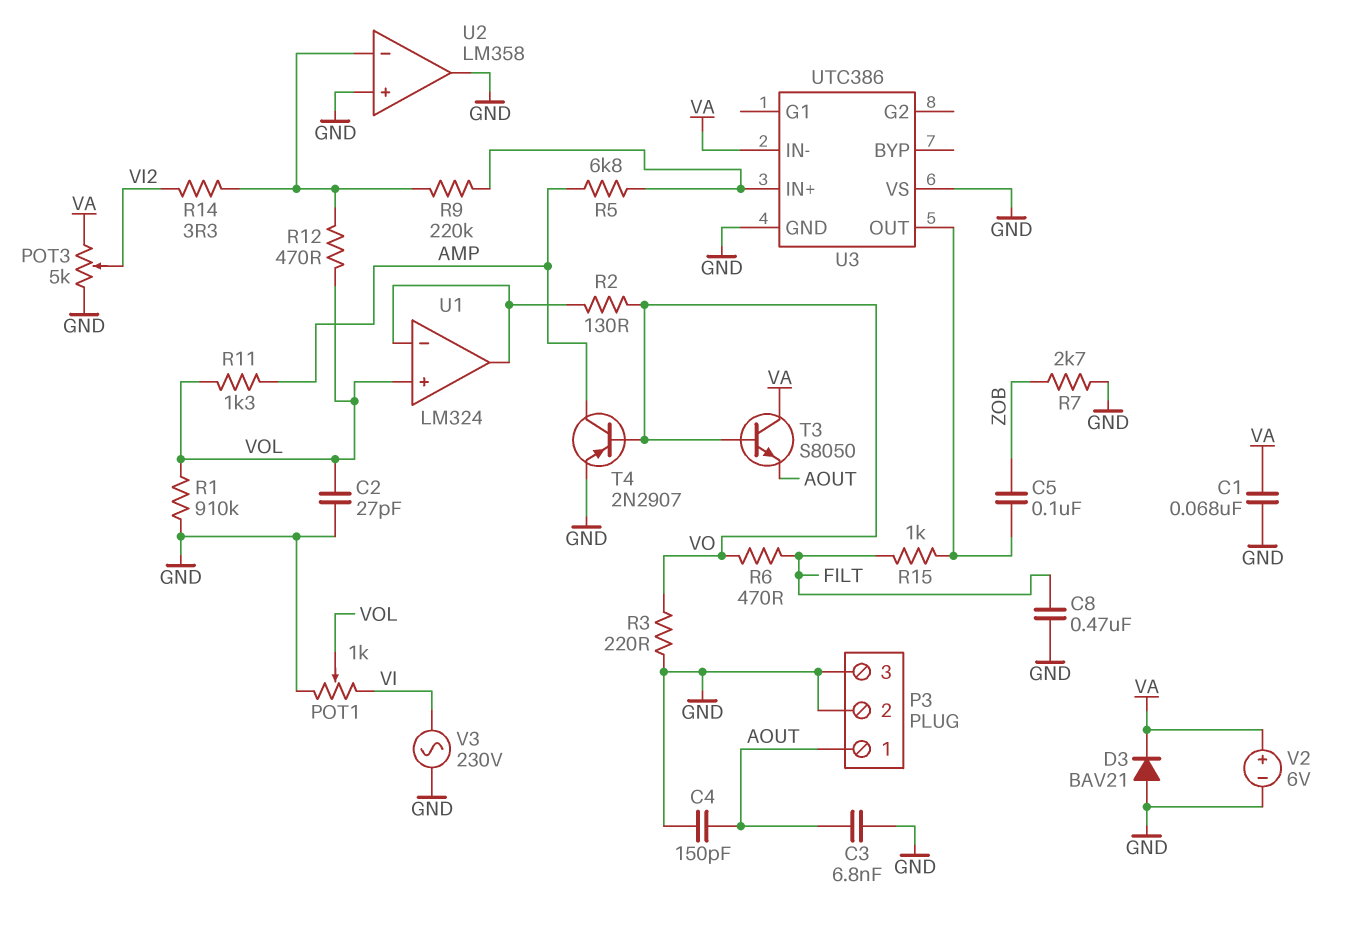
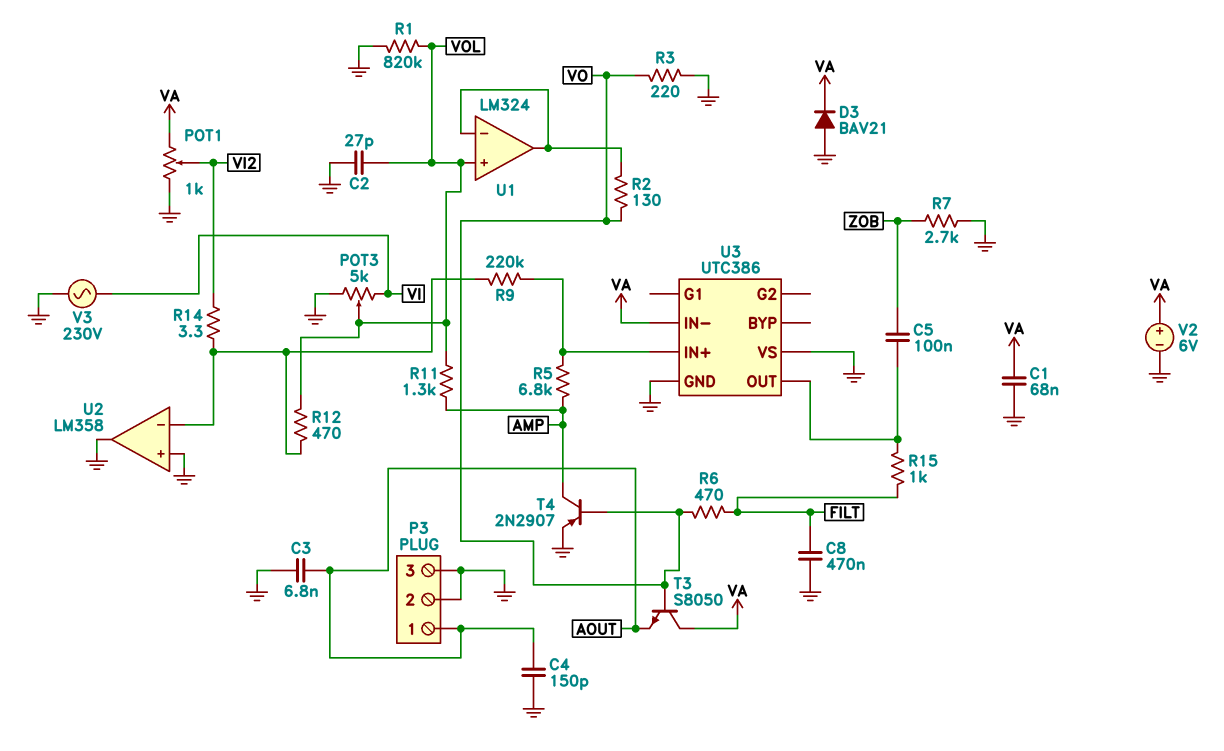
POT1: 1k (GND, VI, wiper VOL) -> 1k (GND, VA, wiper VI2)
POT3: 5k (GND, VA, wiper VI2) -> 5k (GND, VI, wiper VOL)
R1: 910k (GND, VOL) -> 820k (GND, VOL)

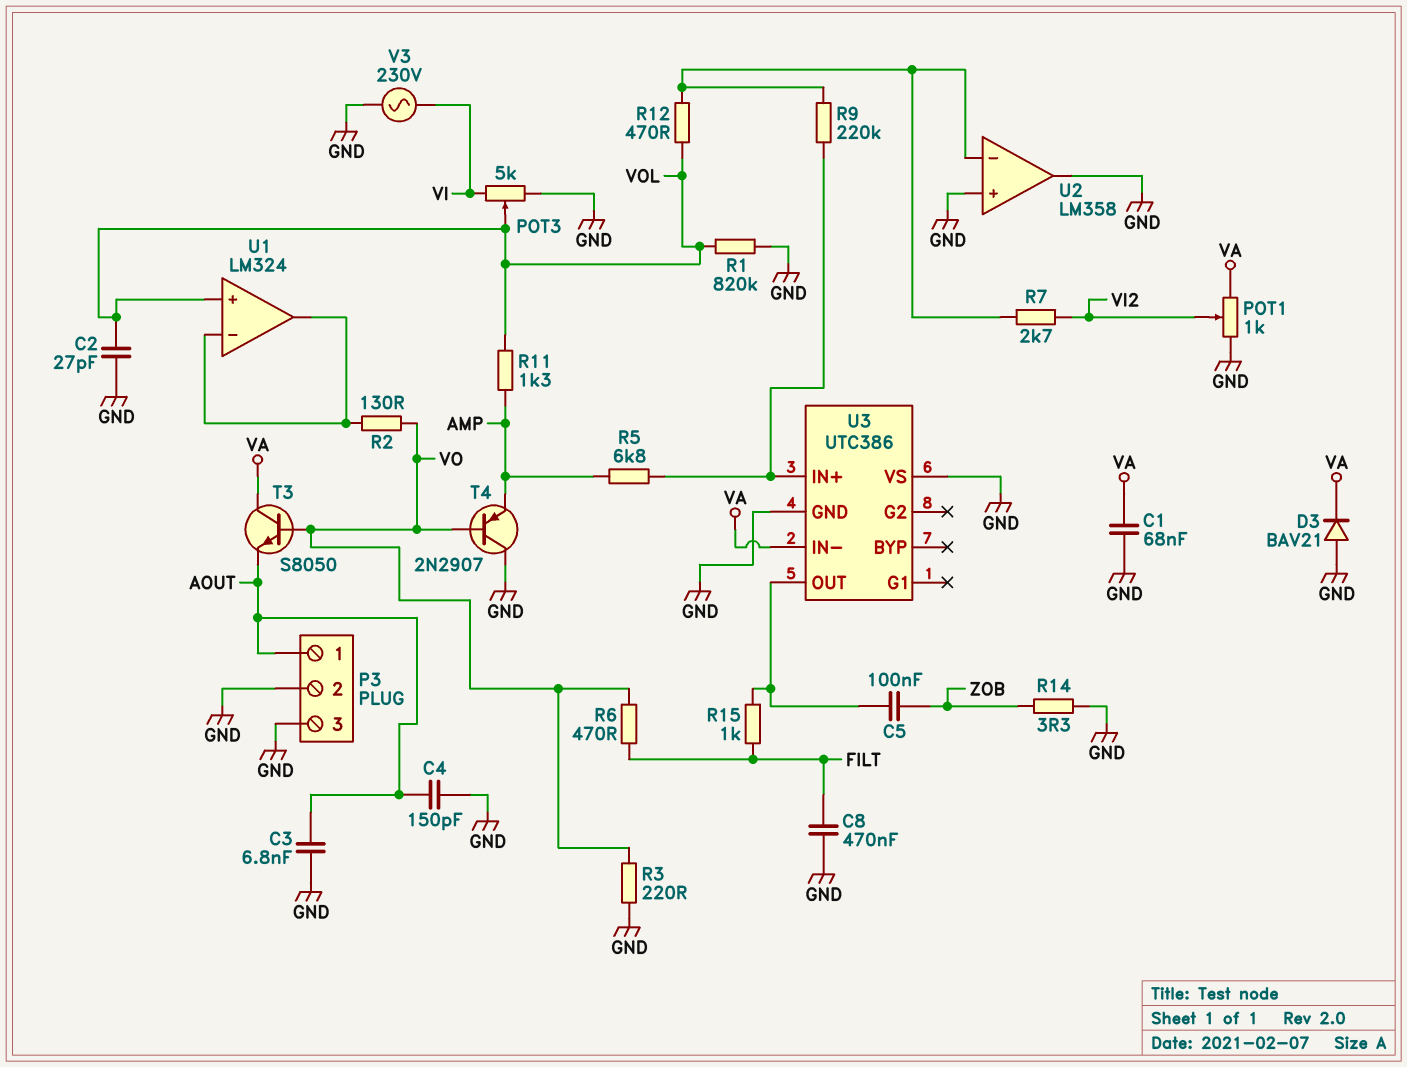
R7: 2.7k (GND, ZOB) -> 2.7k (U2/in-, VI2)
R14: 3.3 (U2/in-, VI2) -> 3.3 (GND, ZOB)
T4: PNP 2N2907 (B VO, C AMP, E GND) -> PNP 2N2907 (B VO, C GND, E AMP)
V2: 6V (plus VA, minus GND) -> none

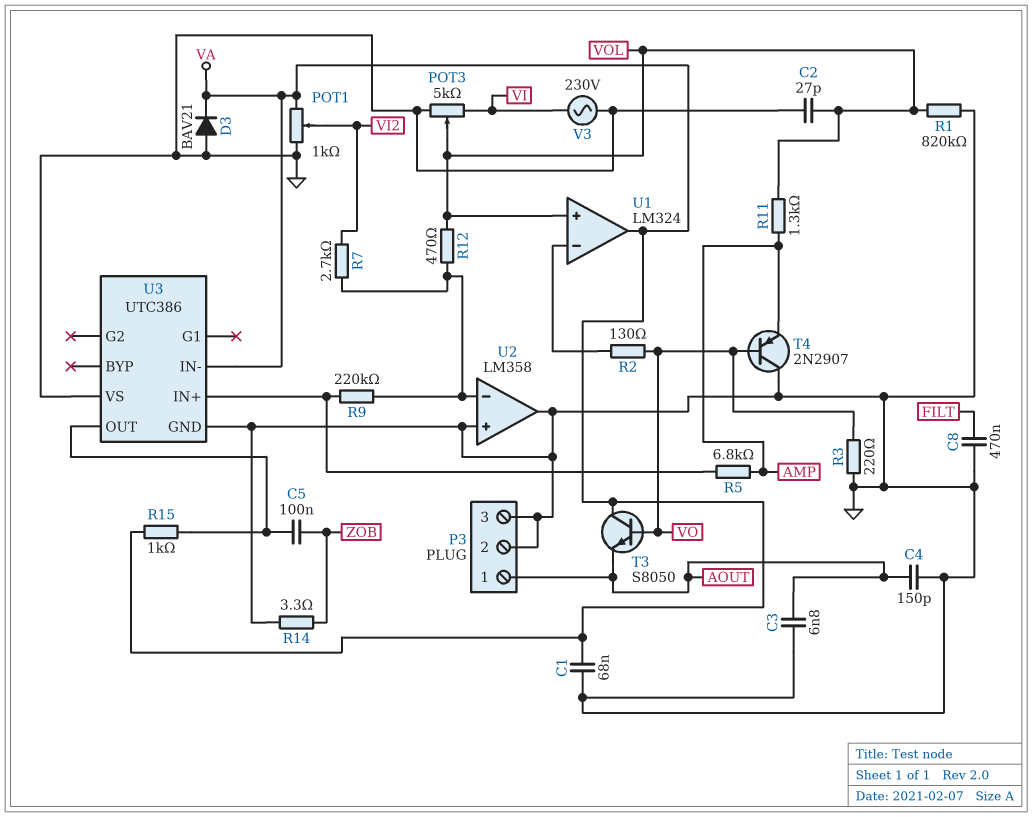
R6: 470 (FILT, VO) -> none
R15: 1k (FILT, U3/OUT) -> 1k (U3/OUT, VA)
U1 pin out: U1/in- -> VA

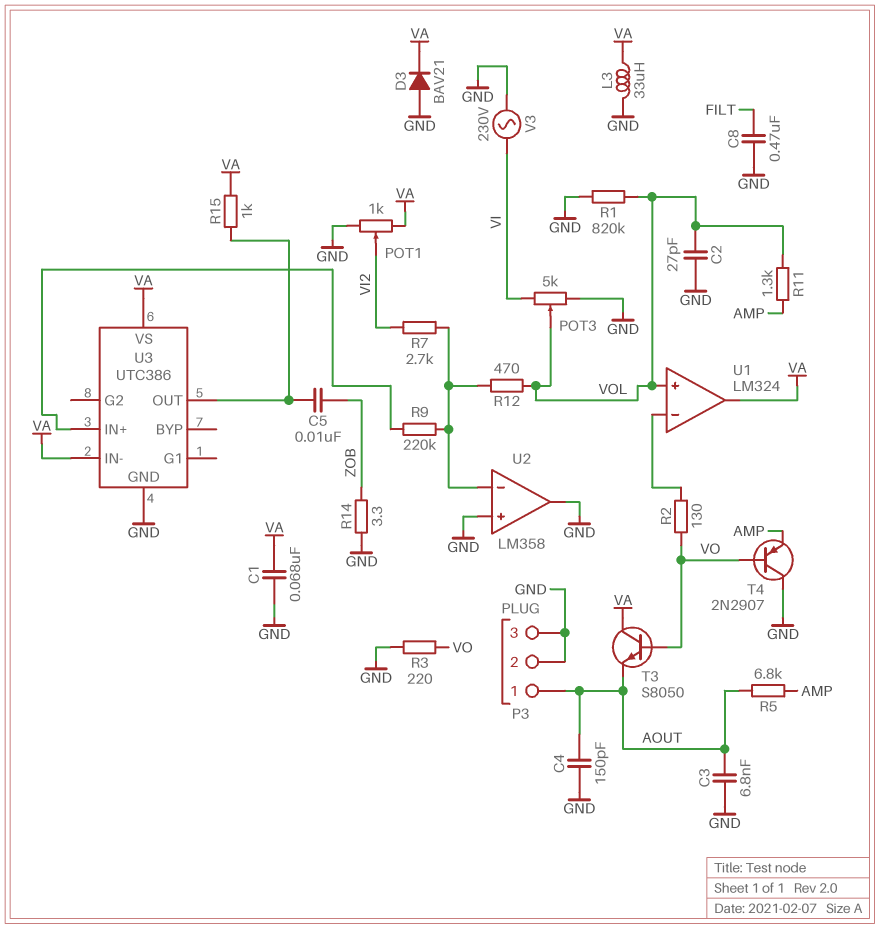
C5: 100nF (U3/OUT, ZOB) -> 10nF (U3/OUT, ZOB)
L3: none -> 33uH (GND, VA)
R5: 6.8k (AMP, U3/IN+) -> 6.8k (AMP, AOUT)
U3 pin VS: GND -> VA

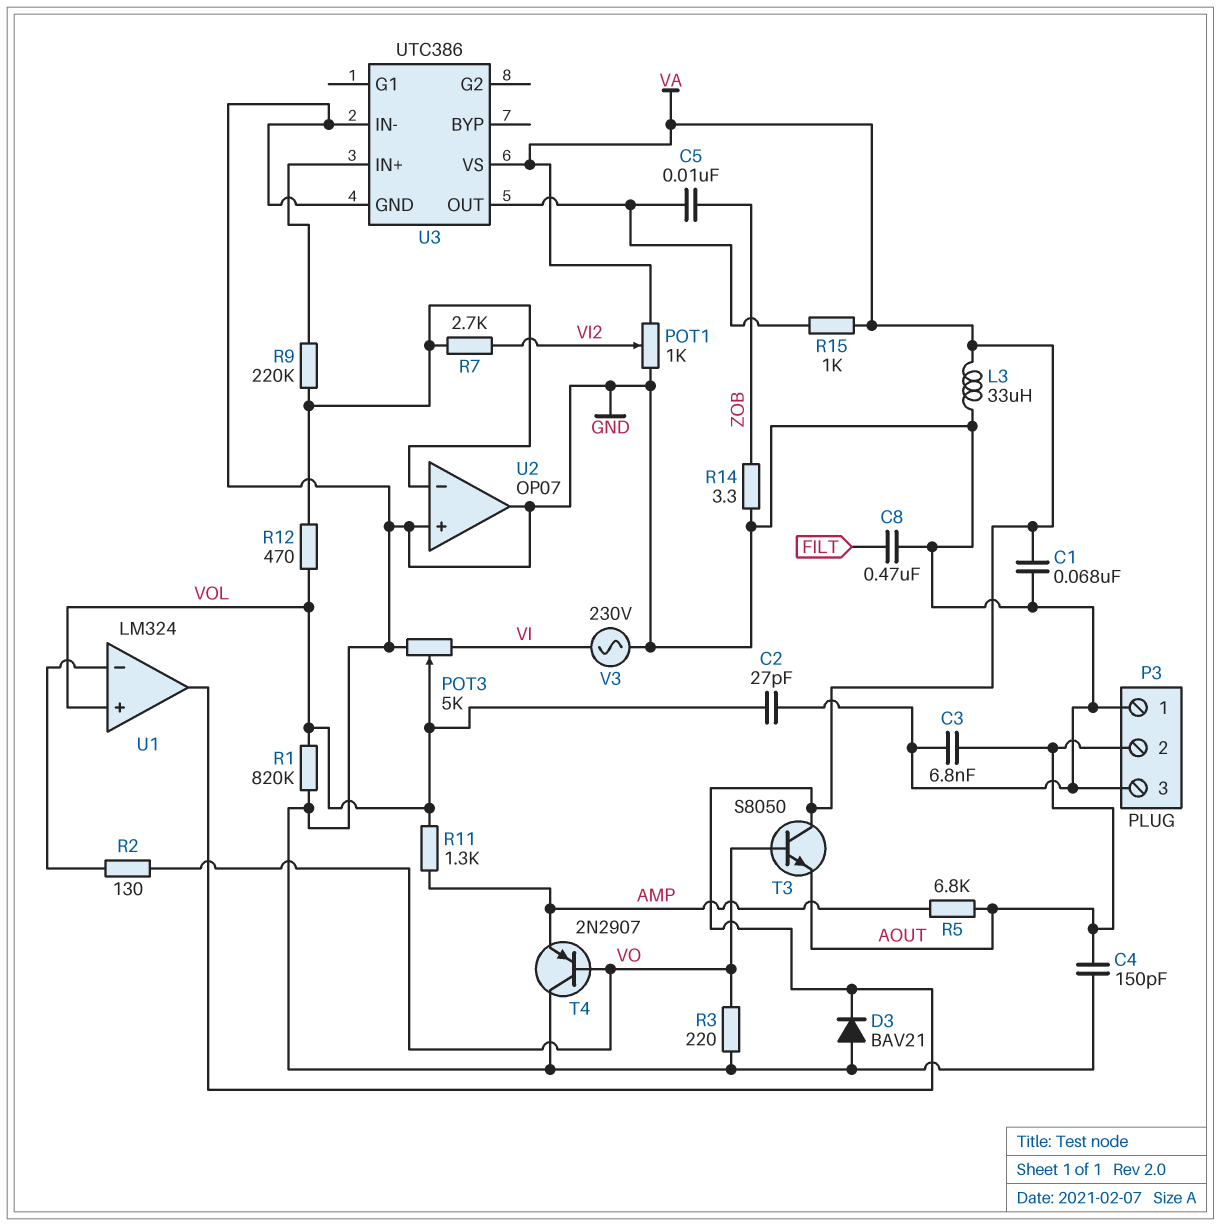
P3 pin 1: AOUT -> GND
P3 pin 2: GND -> AOUT
U2: LM358 -> OP07
U3 pin IN-: VA -> GND

